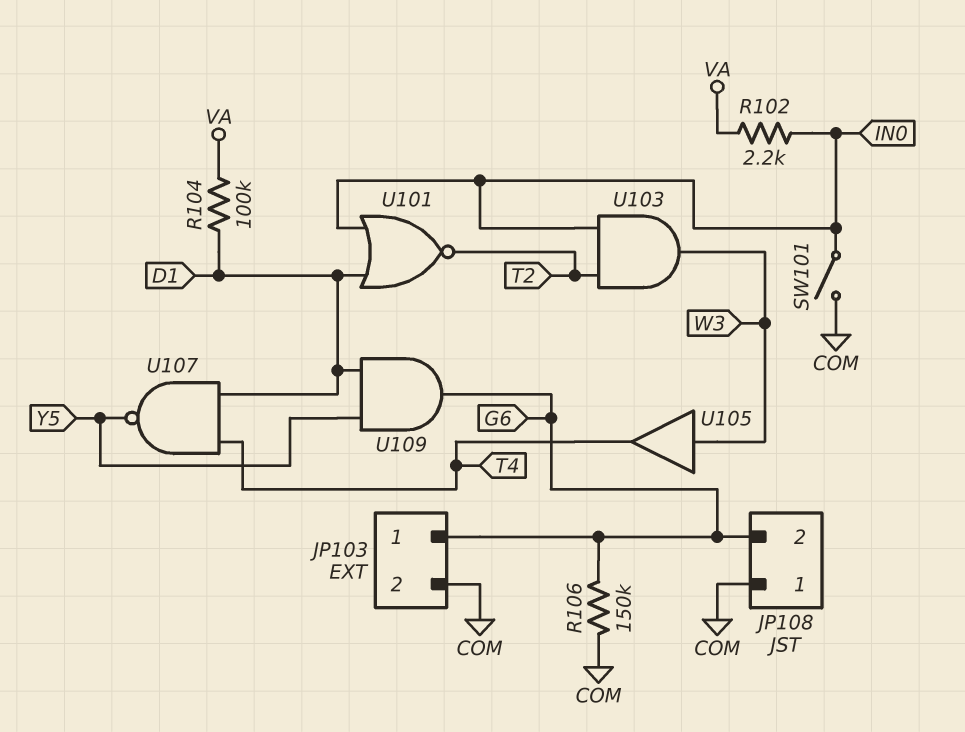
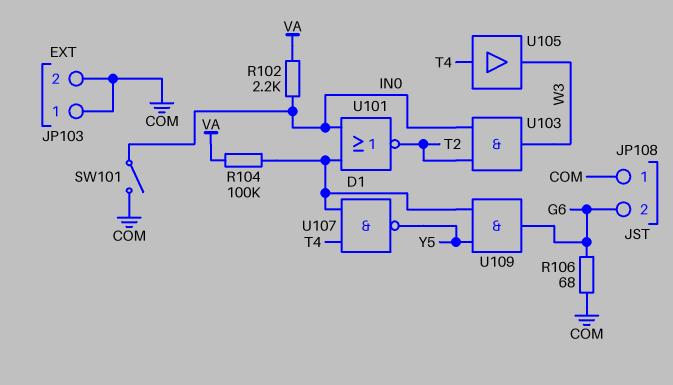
JP103 pin 1: G6 -> COM
R106: 150k (COM, G6) -> 68 (COM, G6)
U105: buffer (in W3, out T4) -> buffer (in T4, out W3)

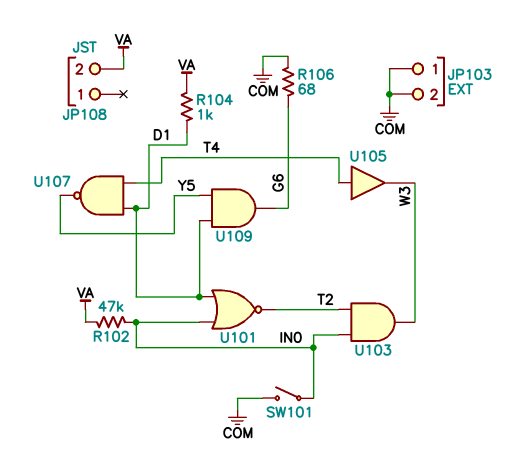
JP108 pin 1: COM -> none
JP108 pin 2: G6 -> VA
R102: 2.2k (IN0, VA) -> 47k (IN0, VA)
R104: 100k (D1, VA) -> 1k (D1, VA)

